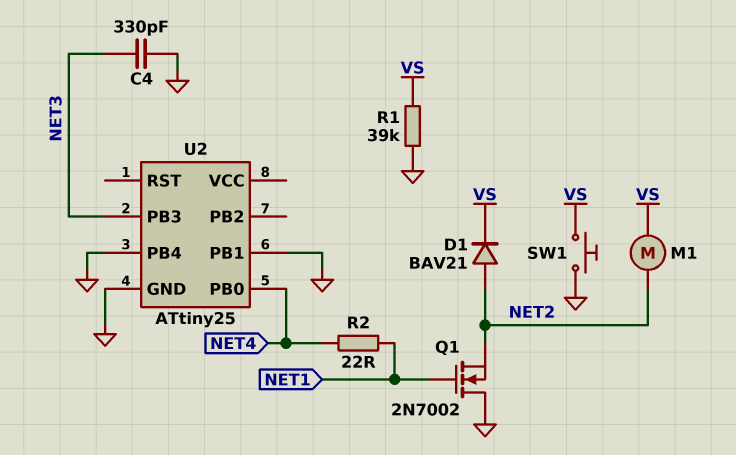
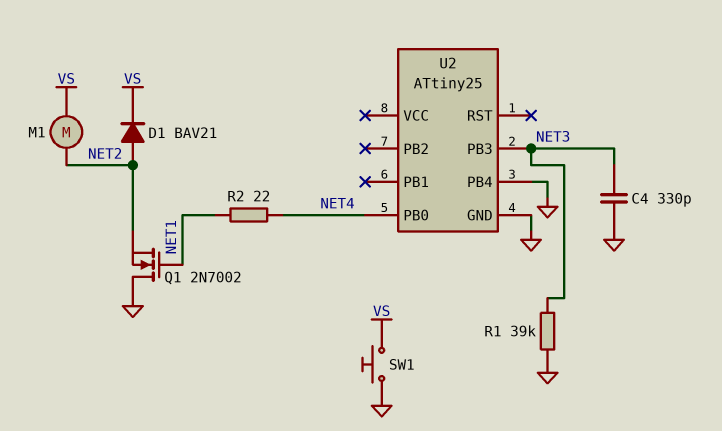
R1: 39k (GND, VS) -> 39k (GND, NET3)
U2 pin PB1: GND -> none

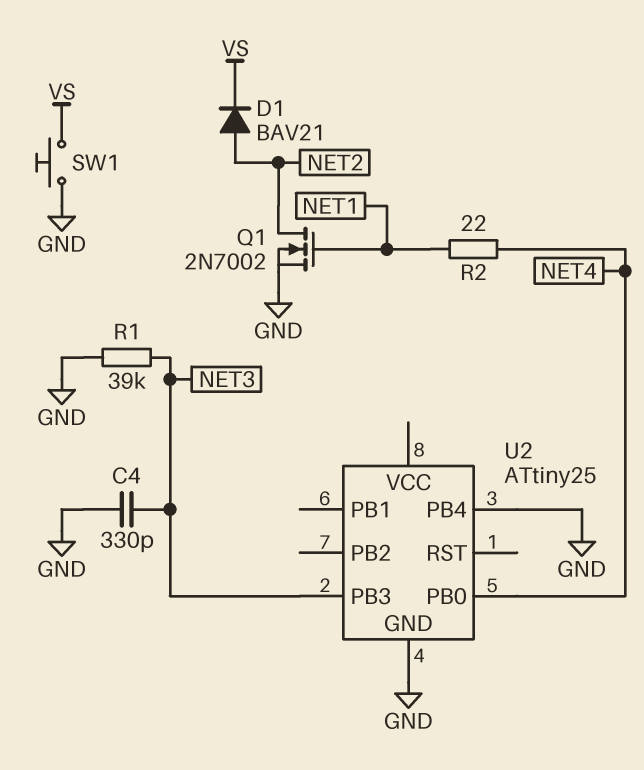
M1: motor (NET2, VS) -> none
Q1: NMOS 2N7002 (G NET1, D GND, S NET2) -> NMOS 2N7002 (G NET1, D NET2, S GND)

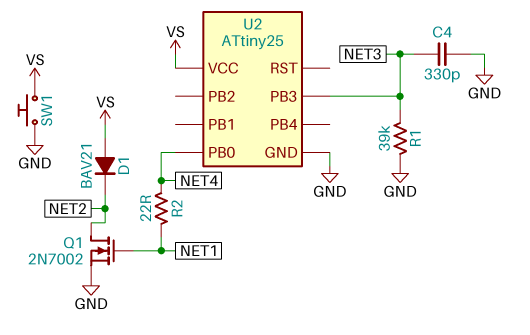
D1: diode BAV21 (A NET2, K VS) -> diode BAV21 (A VS, K NET2)
U2 pin PB4: GND -> none
U2 pin VCC: none -> VS

